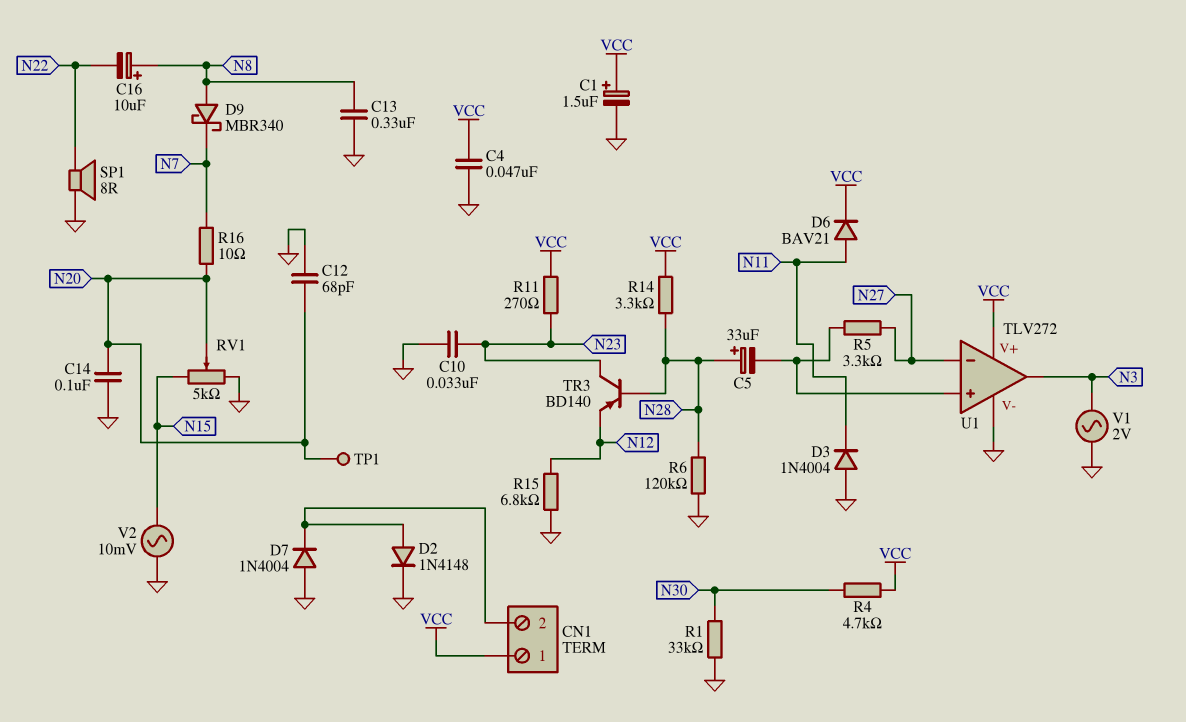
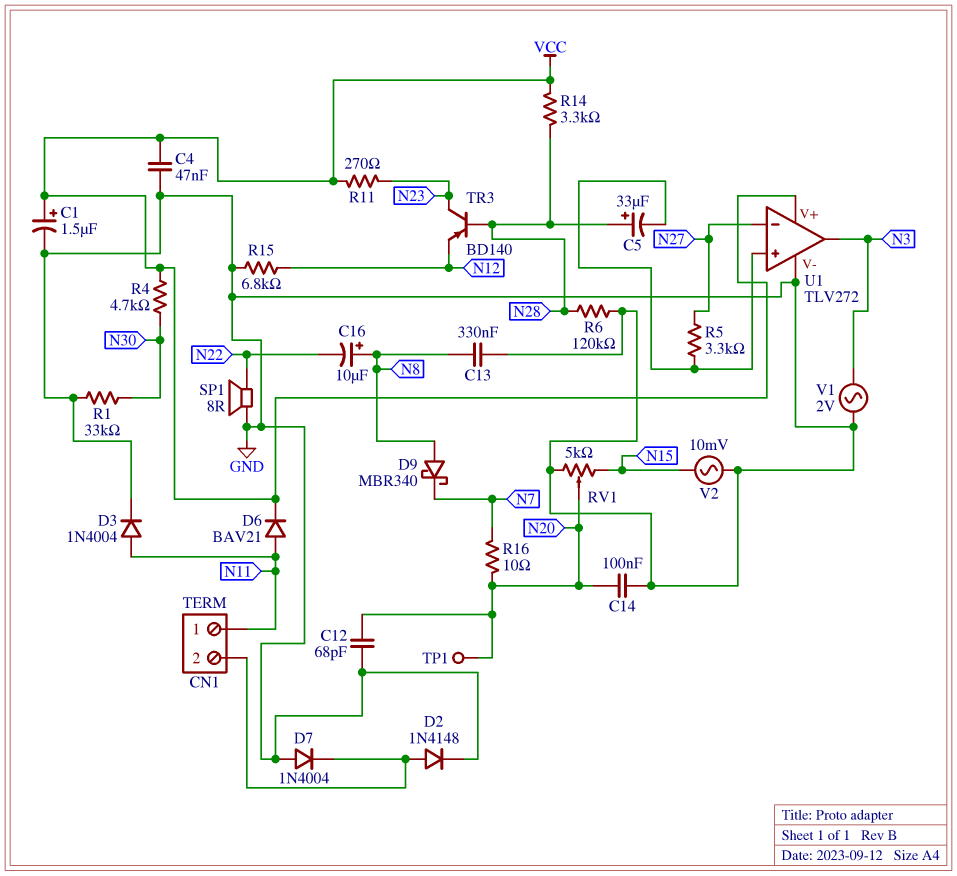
C10: 33nF (GND, N23) -> none
CN1 pin 1: VCC -> N11
D3: diode 1N4004 (A GND, K N11) -> diode 1N4004 (A N11, K GND)

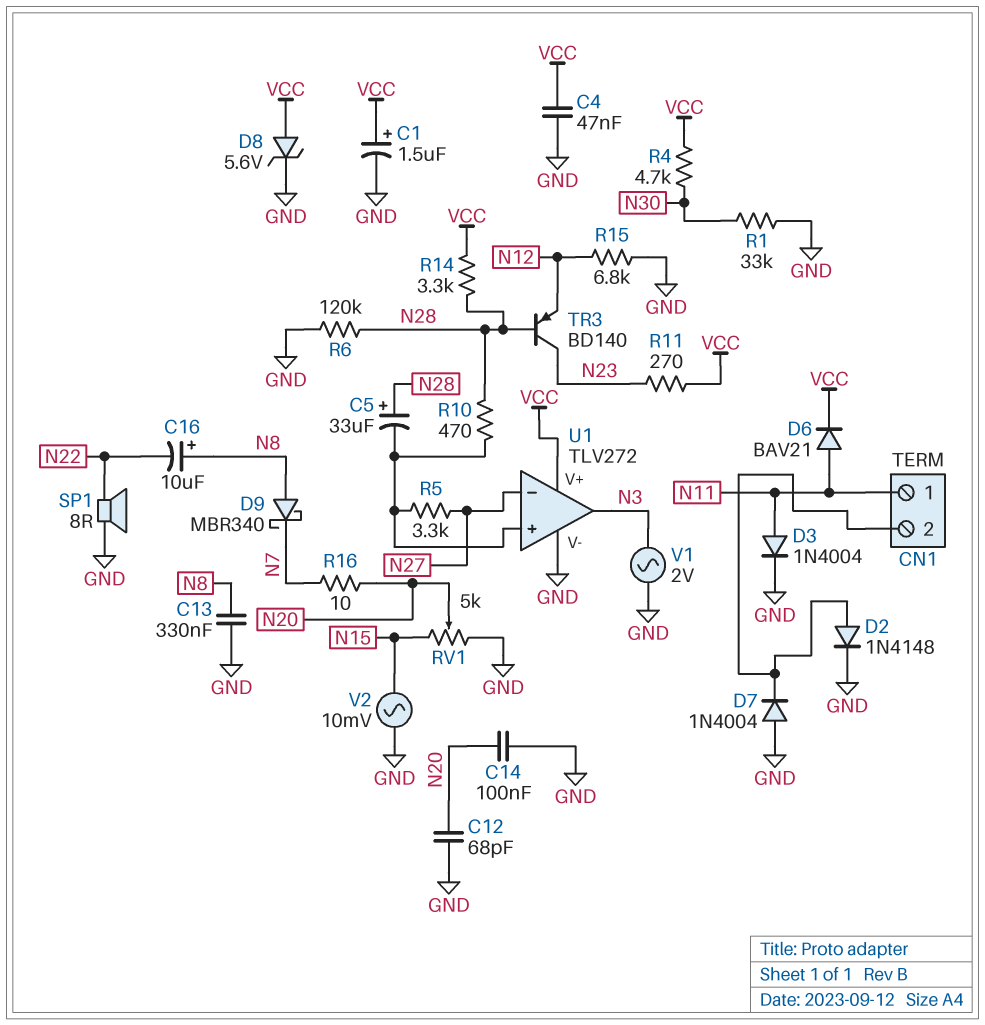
D8: none -> zener 5.6V (A VCC, K GND)
R10: none -> 470 (N28, U1/in+)
TP1: test point (N20) -> none

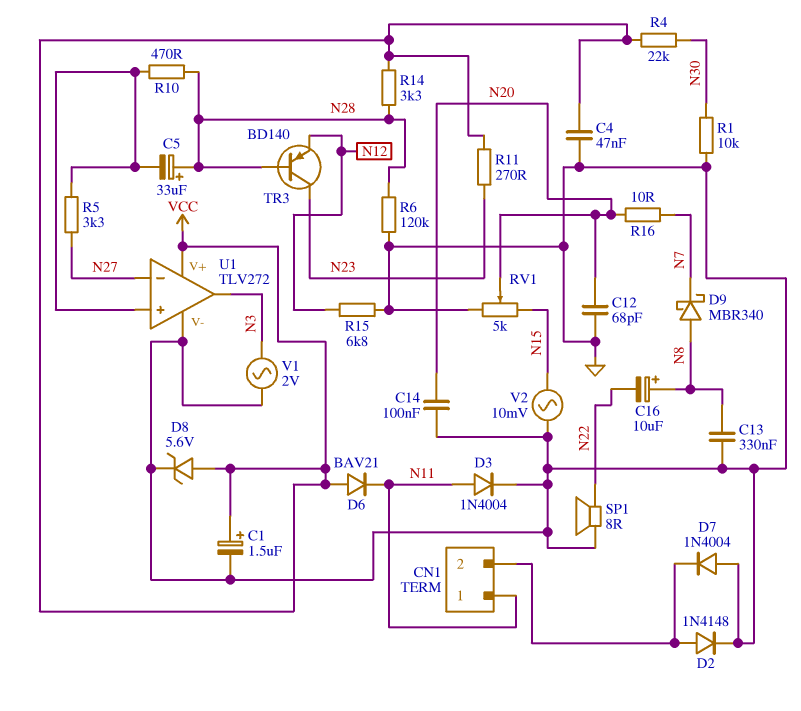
D6: diode BAV21 (A N11, K VCC) -> diode BAV21 (A VCC, K N11)
R1: 33k (GND, N30) -> 10k (GND, N30)
R4: 4.7k (N30, VCC) -> 22k (N30, VCC)

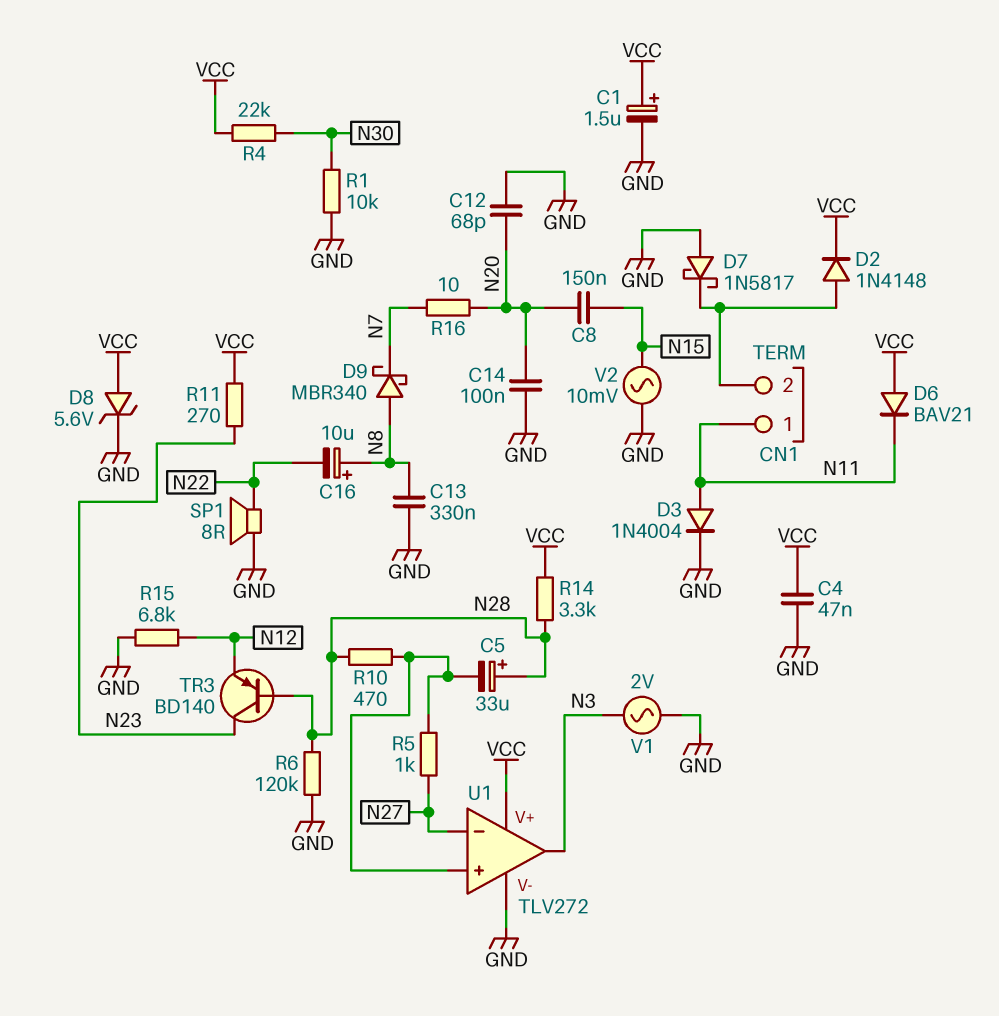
C8: none -> 150nF (N15, N20)
D2: diode 1N4148 (A CN1/2, K GND) -> diode 1N4148 (A CN1/2, K VCC)
D7: diode 1N4004 (A GND, K CN1/2) -> schottky 1N5817 (A GND, K CN1/2)
R5: 3.3k (N27, U1/in+) -> 1k (N27, U1/in+)
RV1: 5k (GND, N15, wiper N20) -> none

